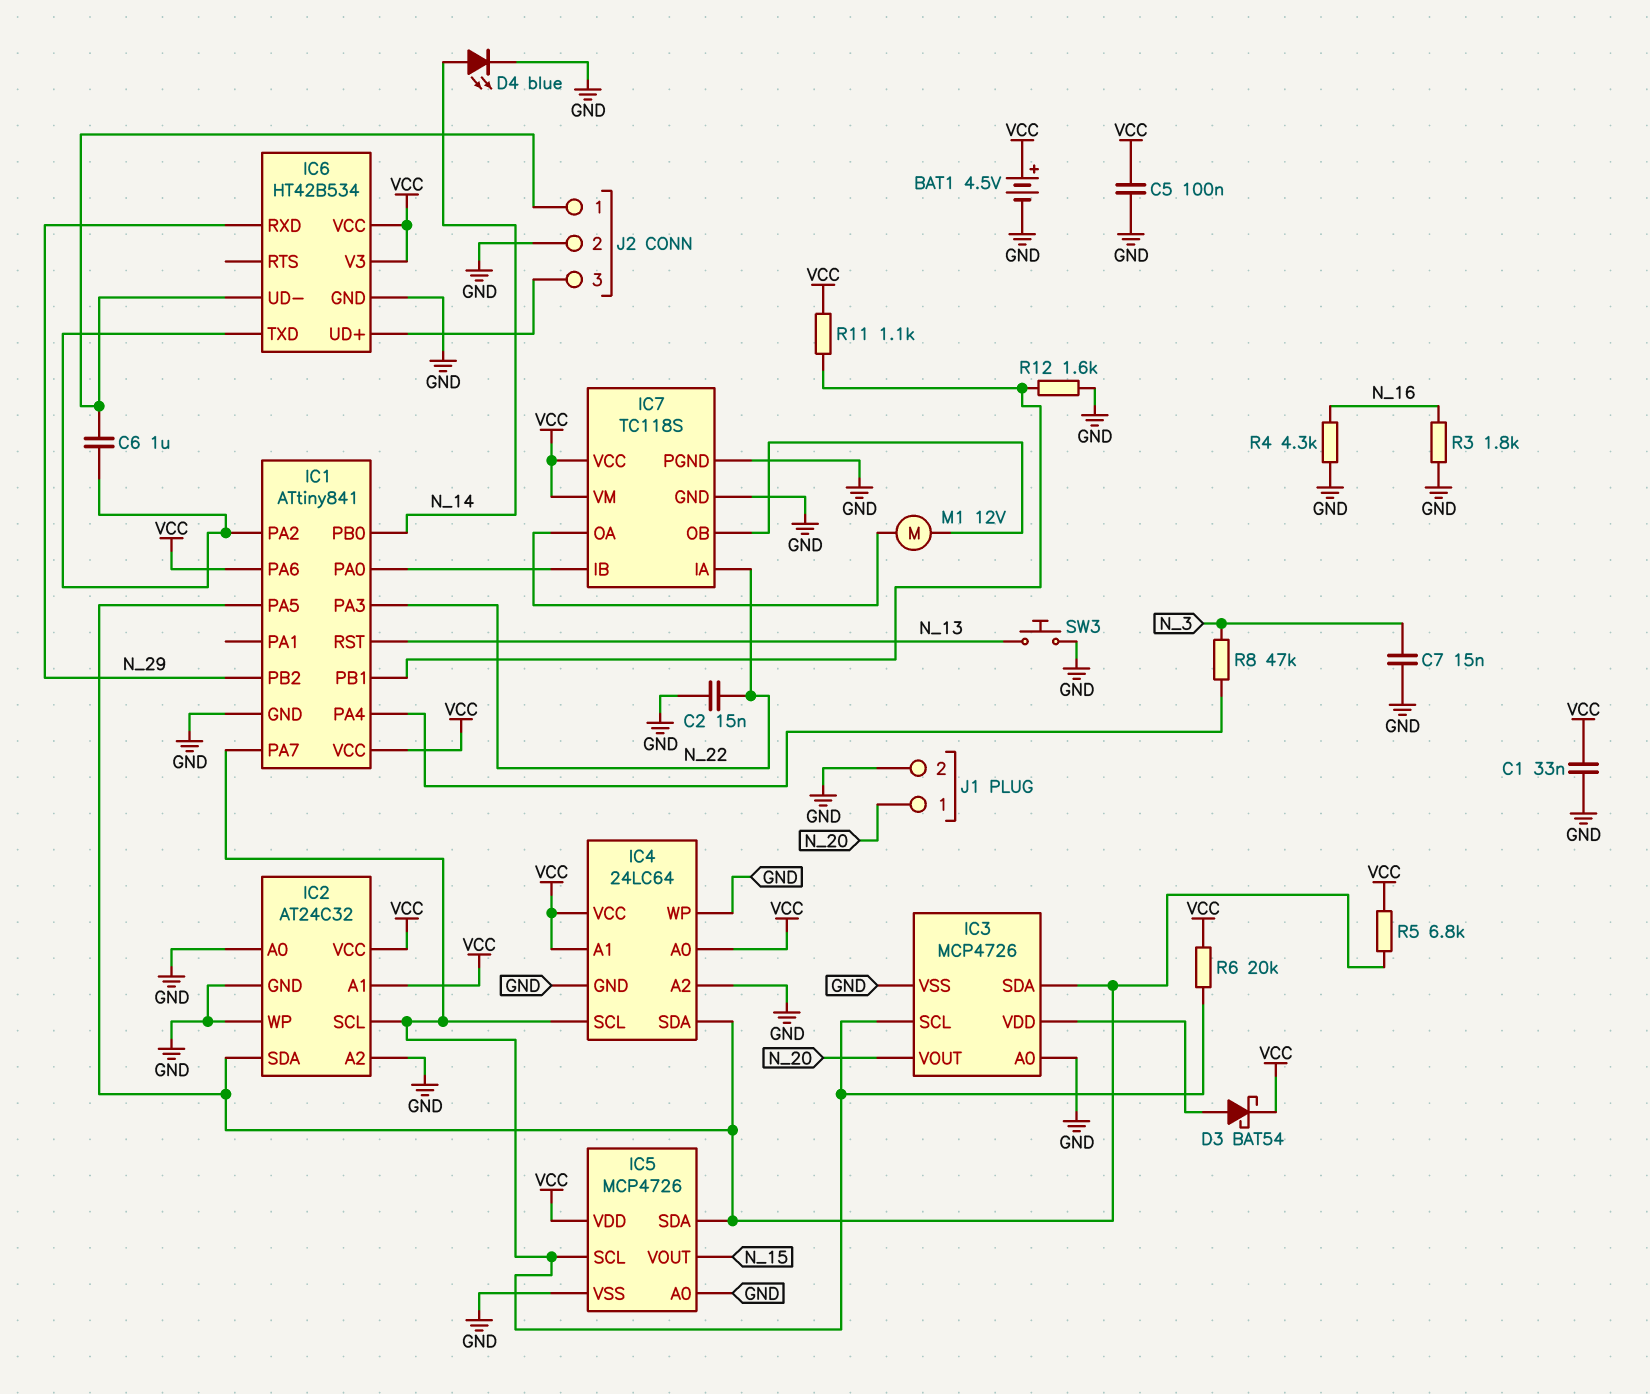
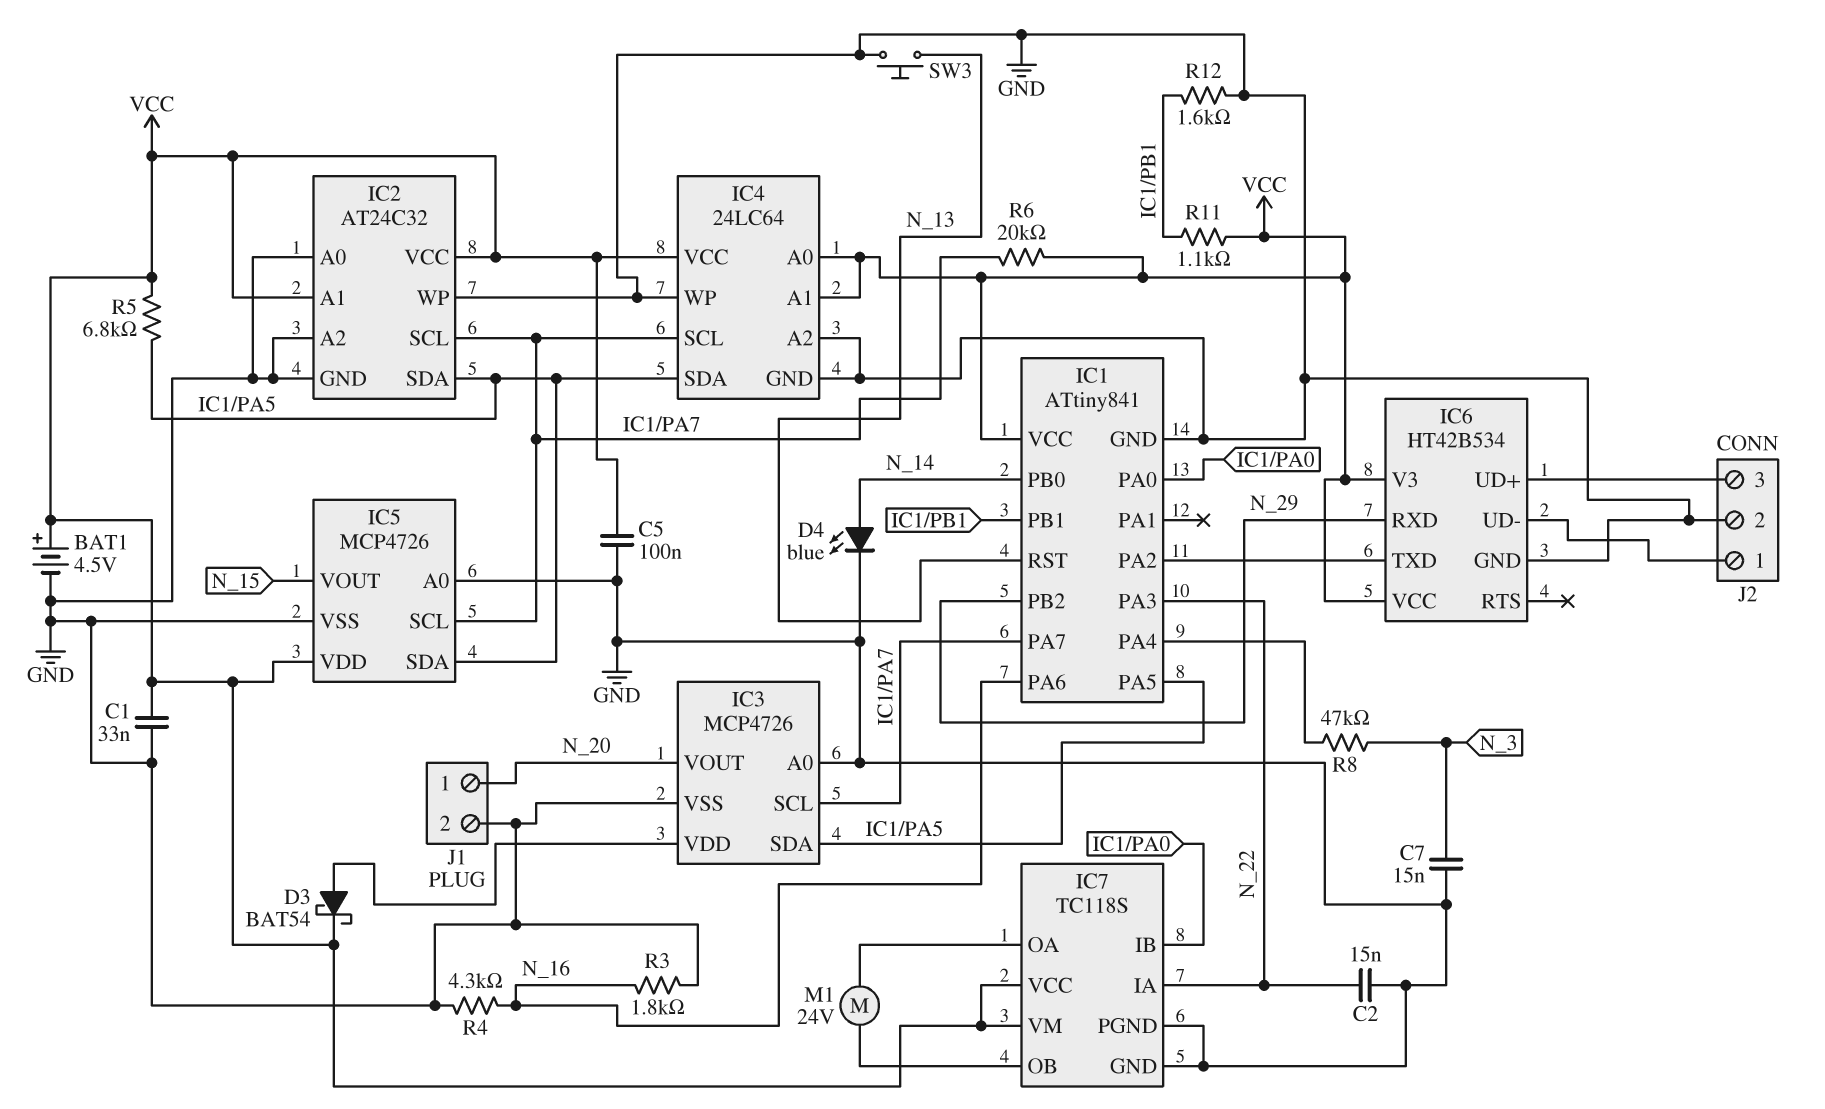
C6: 1uF (IC1/PA2, IC6/UD-) -> none
IC1 pin PA6: VCC -> N_16
M1: motor 12V (IC7/OA, IC7/OB) -> motor 24V (IC7/OA, IC7/OB)

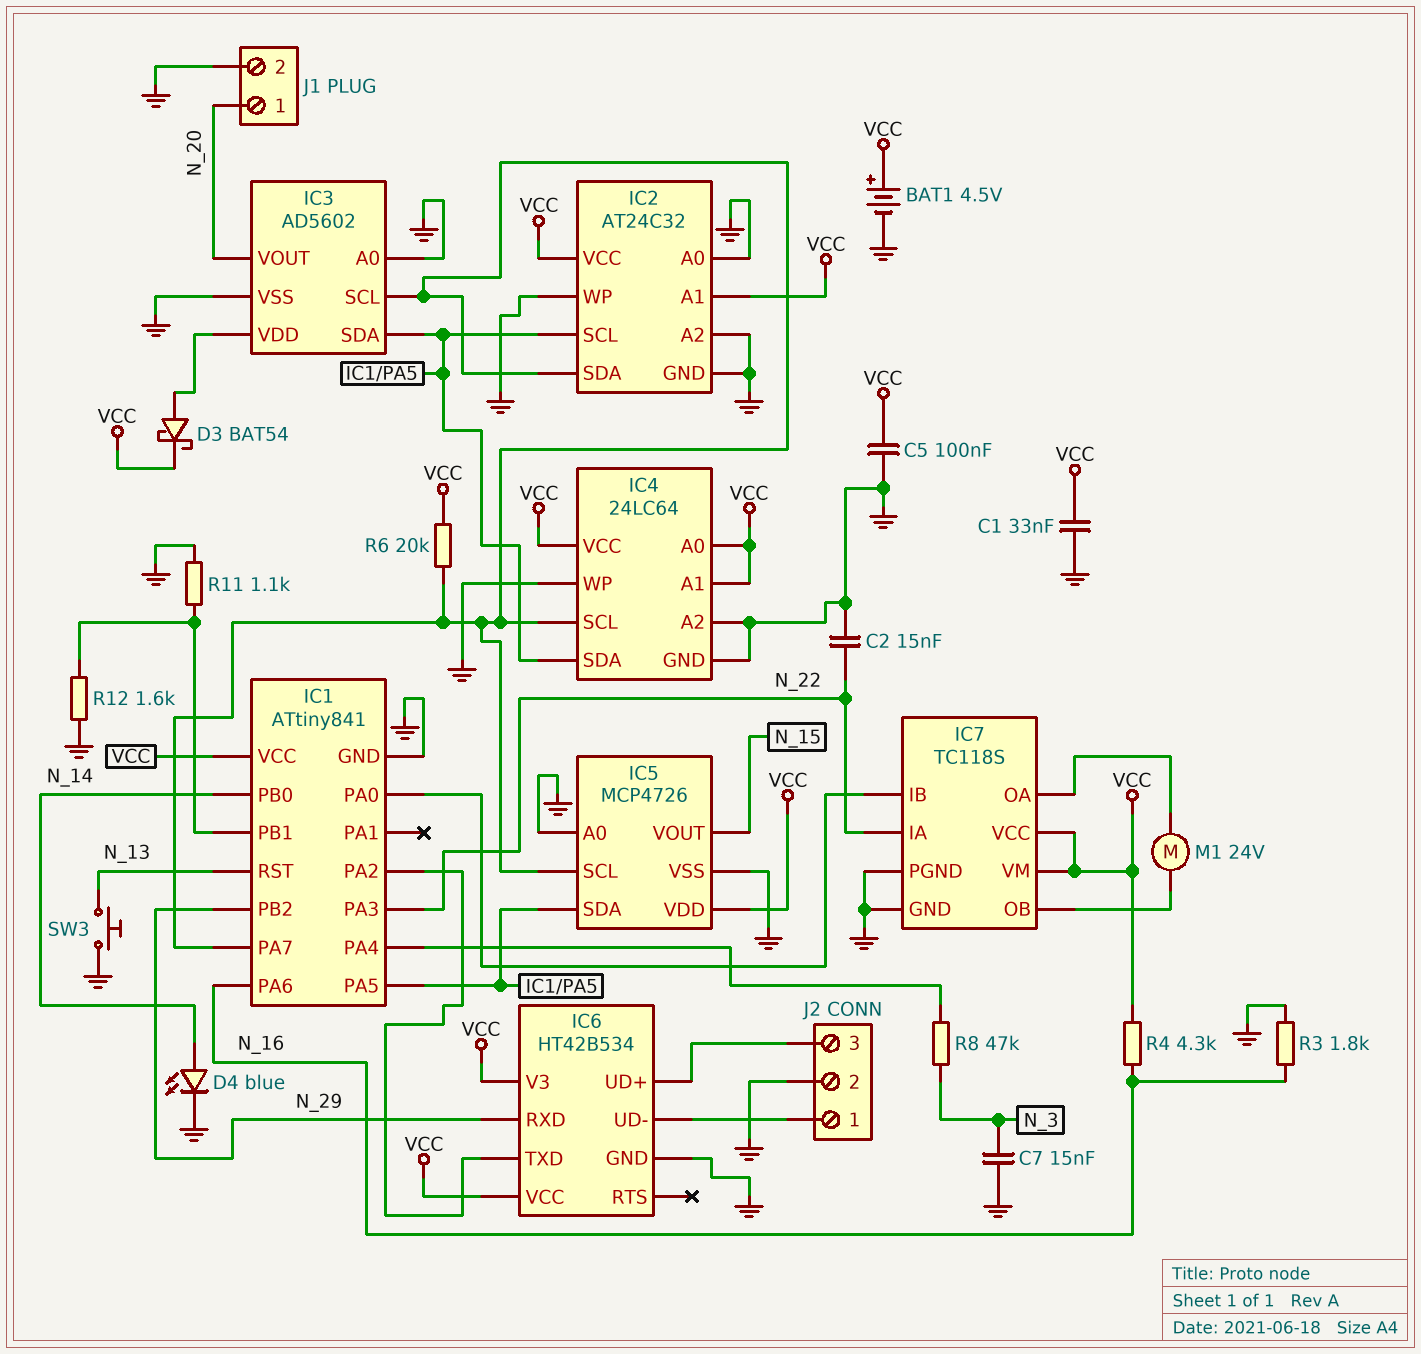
IC2 pin SCL: IC1/PA7 -> IC1/PA5
IC2 pin SDA: IC1/PA5 -> IC1/PA7
IC3: MCP4726 -> AD5602
R4: 4.3k (GND, N_16) -> 4.3k (N_16, VCC)
R5: 6.8k (IC1/PA5, VCC) -> none
R11: 1.1k (IC1/PB1, VCC) -> 1.1k (GND, IC1/PB1)

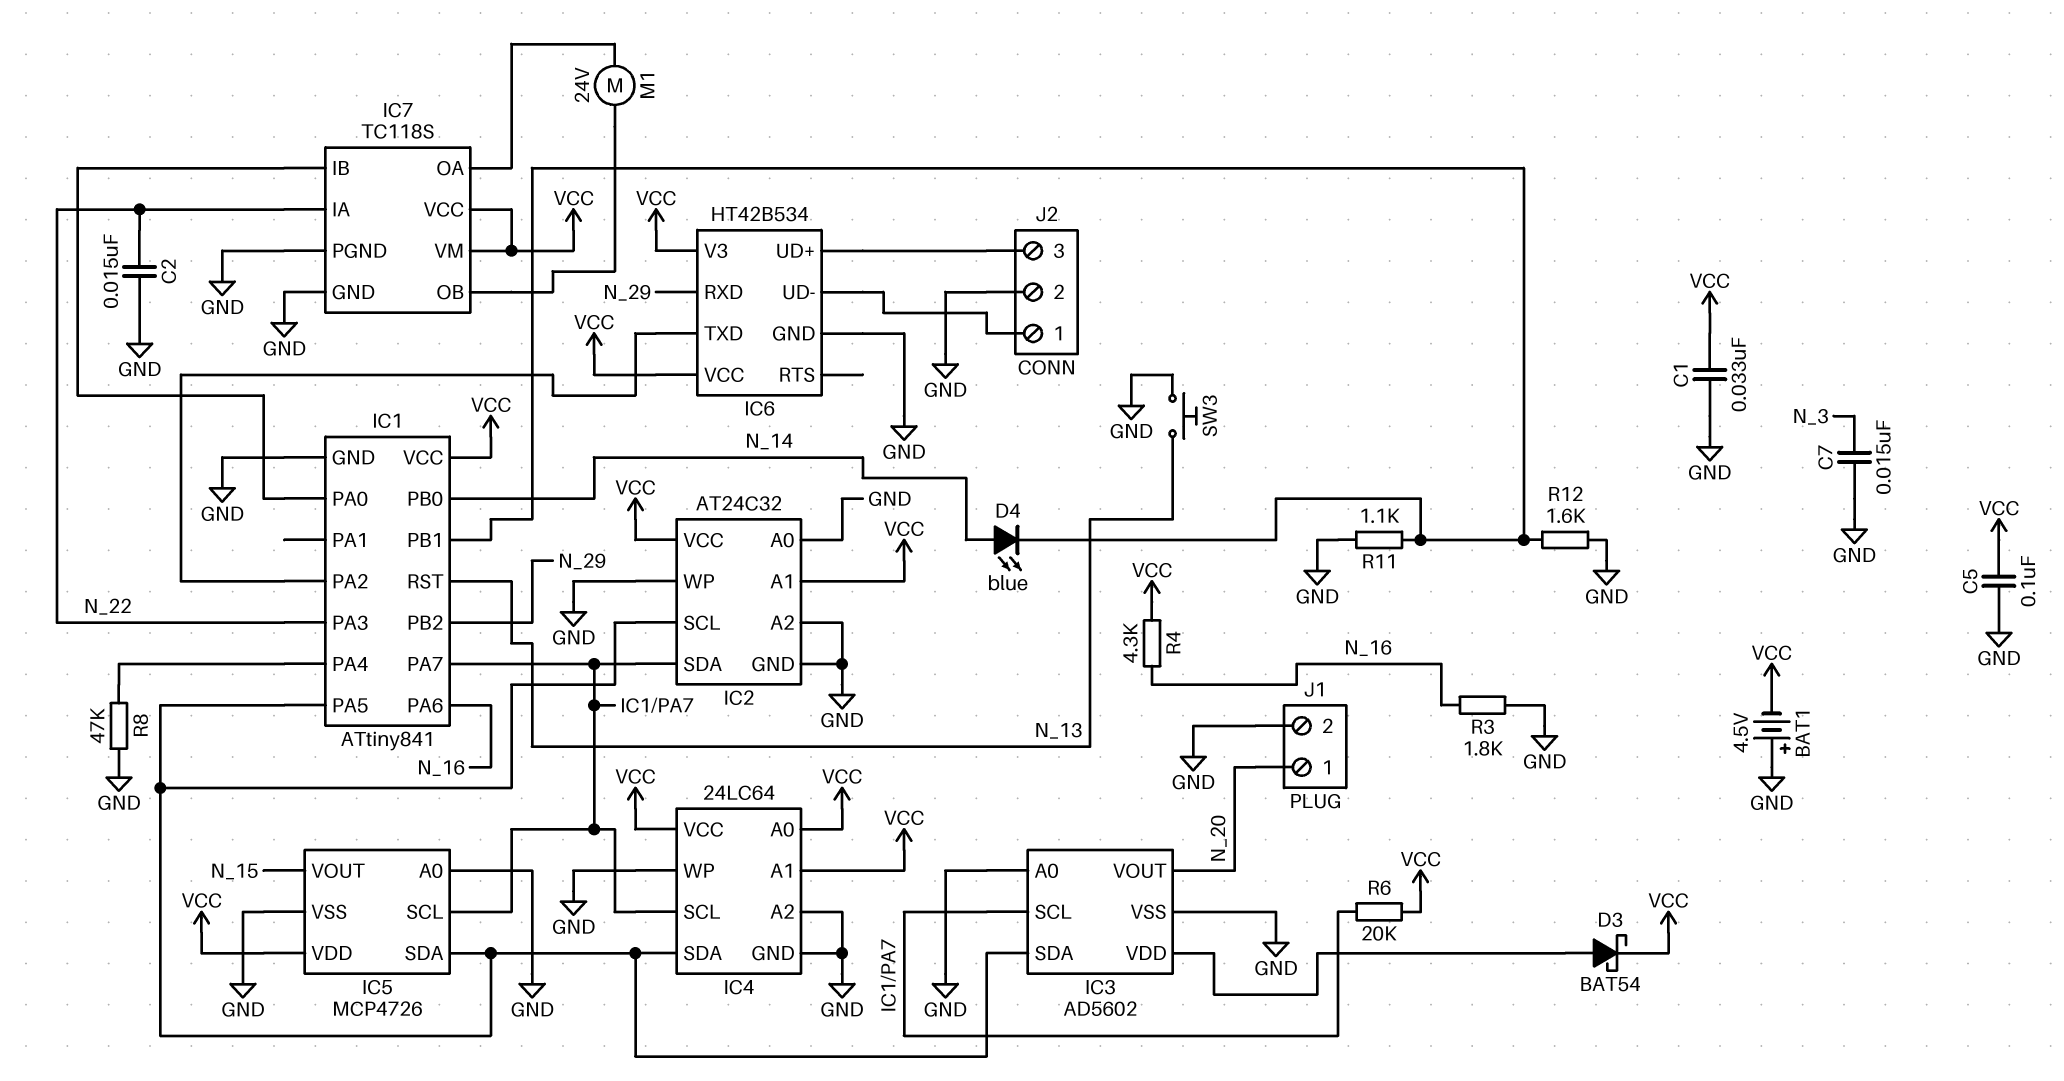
BAT1: 4.5V (plus VCC, minus GND) -> 4.5V (plus GND, minus VCC)
D4: LED blue (A N_14, K GND) -> LED blue (A N_14, K IC1/PB1)
R8: 47k (IC1/PA4, N_3) -> 47k (GND, IC1/PA4)

